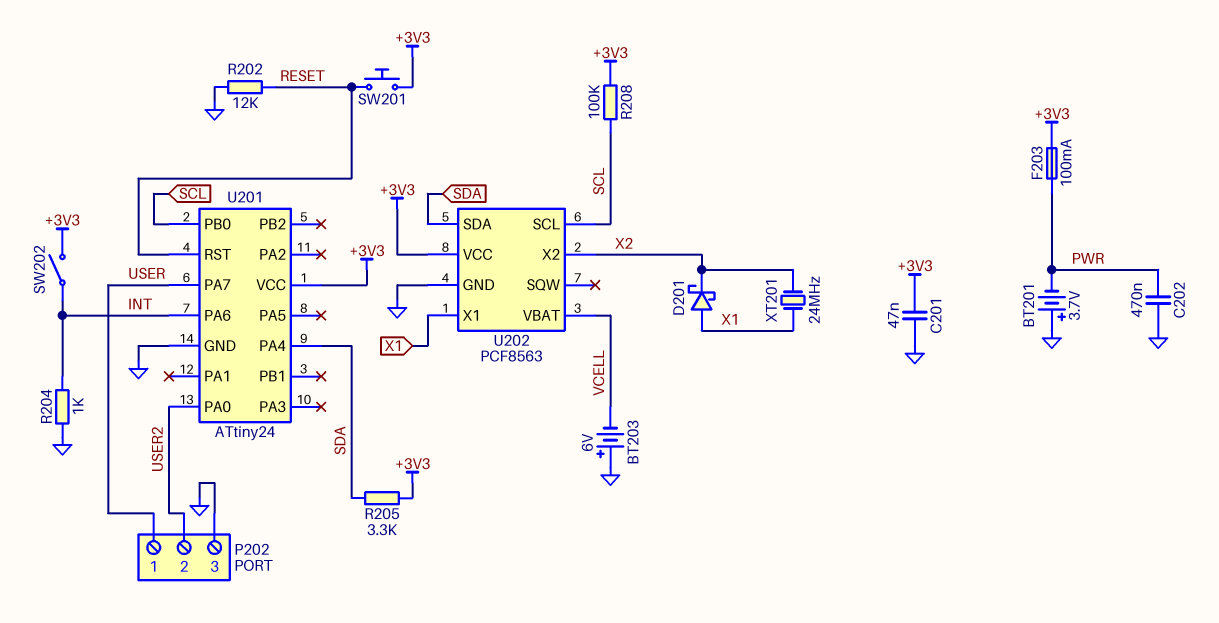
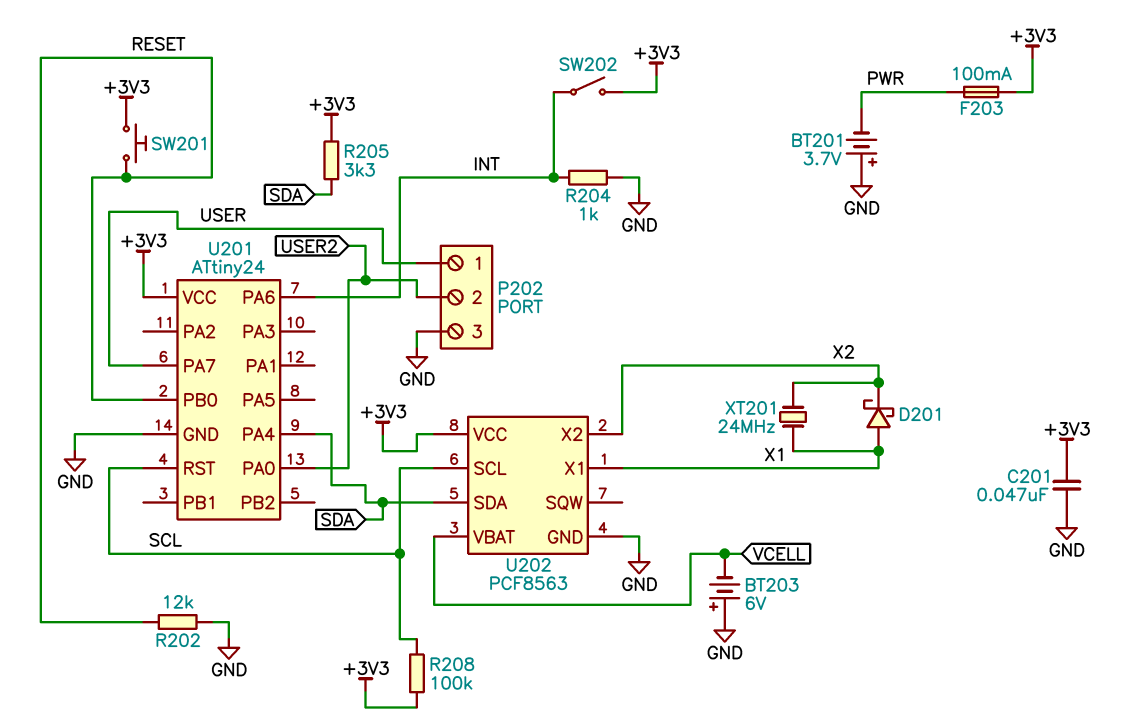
C202: 470nF (GND, PWR) -> none
U201 pin PB0: SCL -> RESET
U201 pin RST: RESET -> SCL

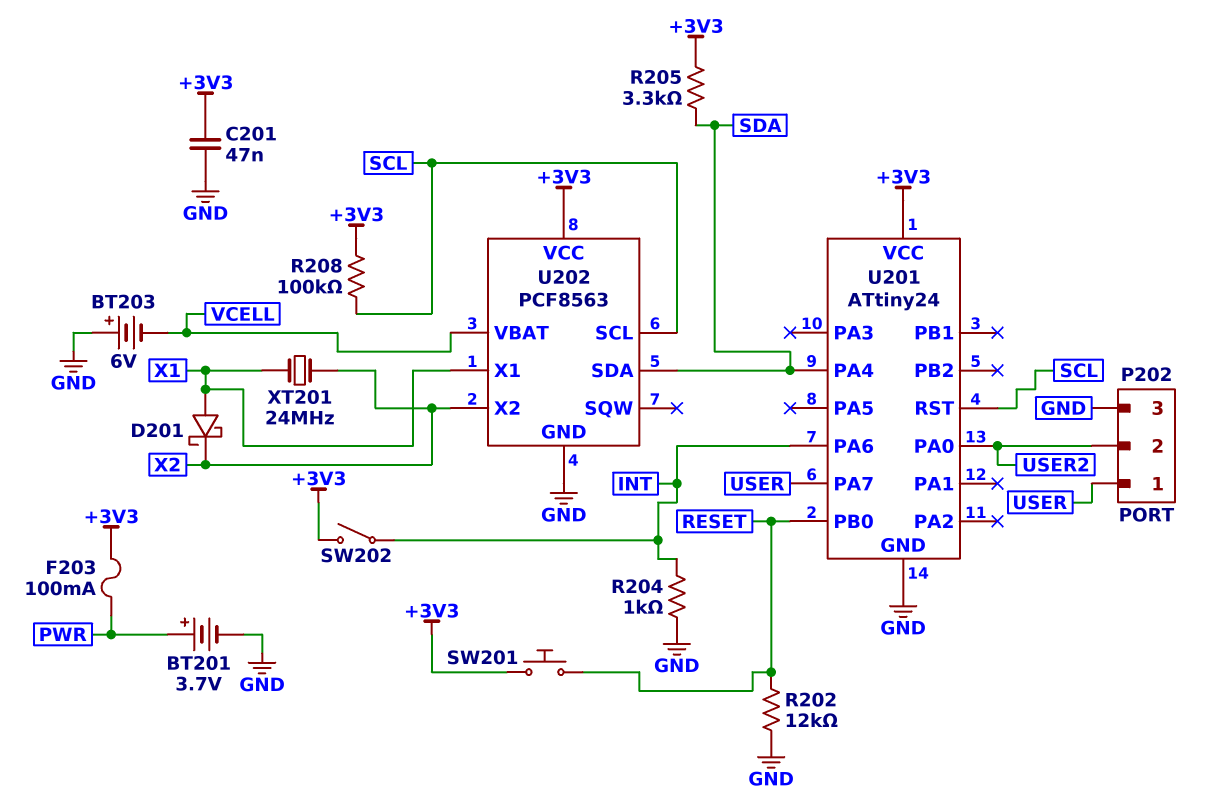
BT201: 3.7V (plus GND, minus PWR) -> 3.7V (plus PWR, minus GND)

